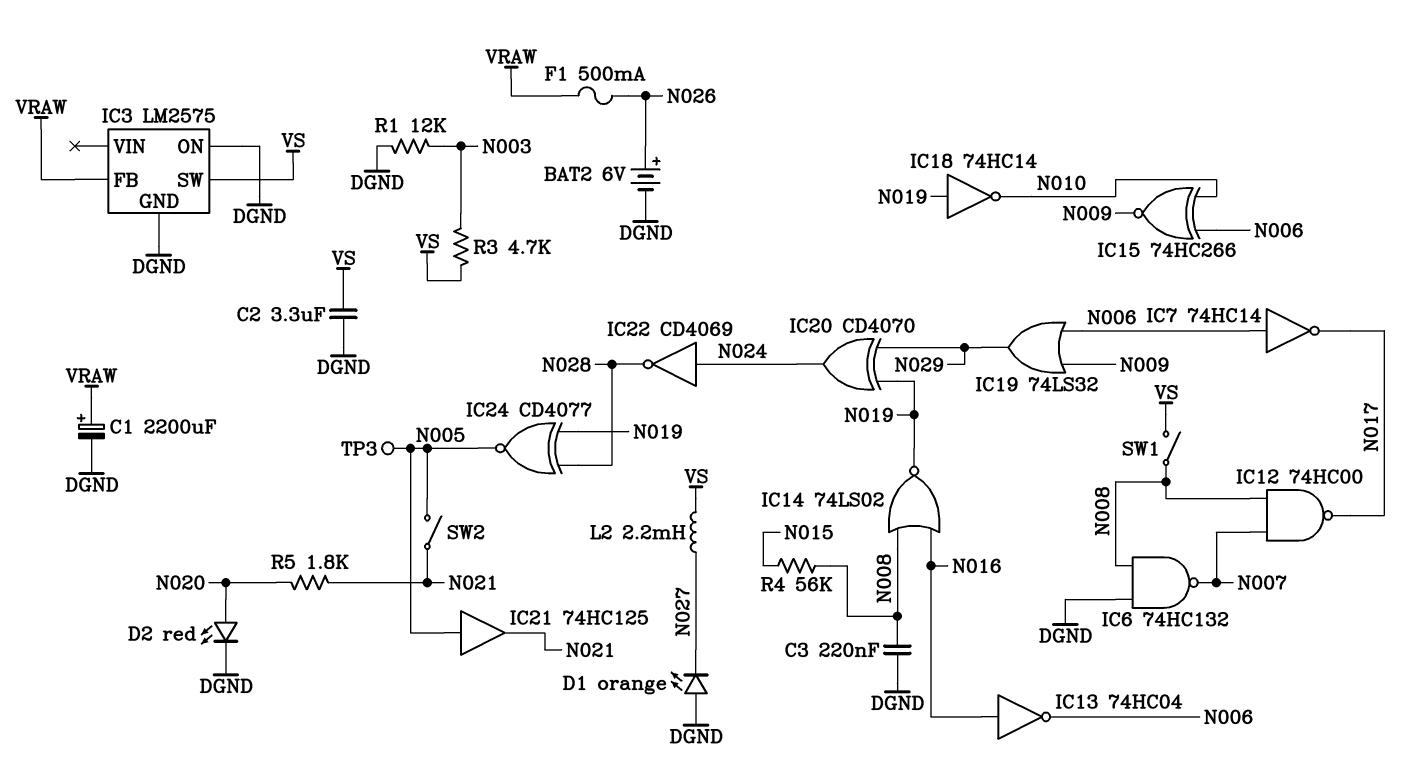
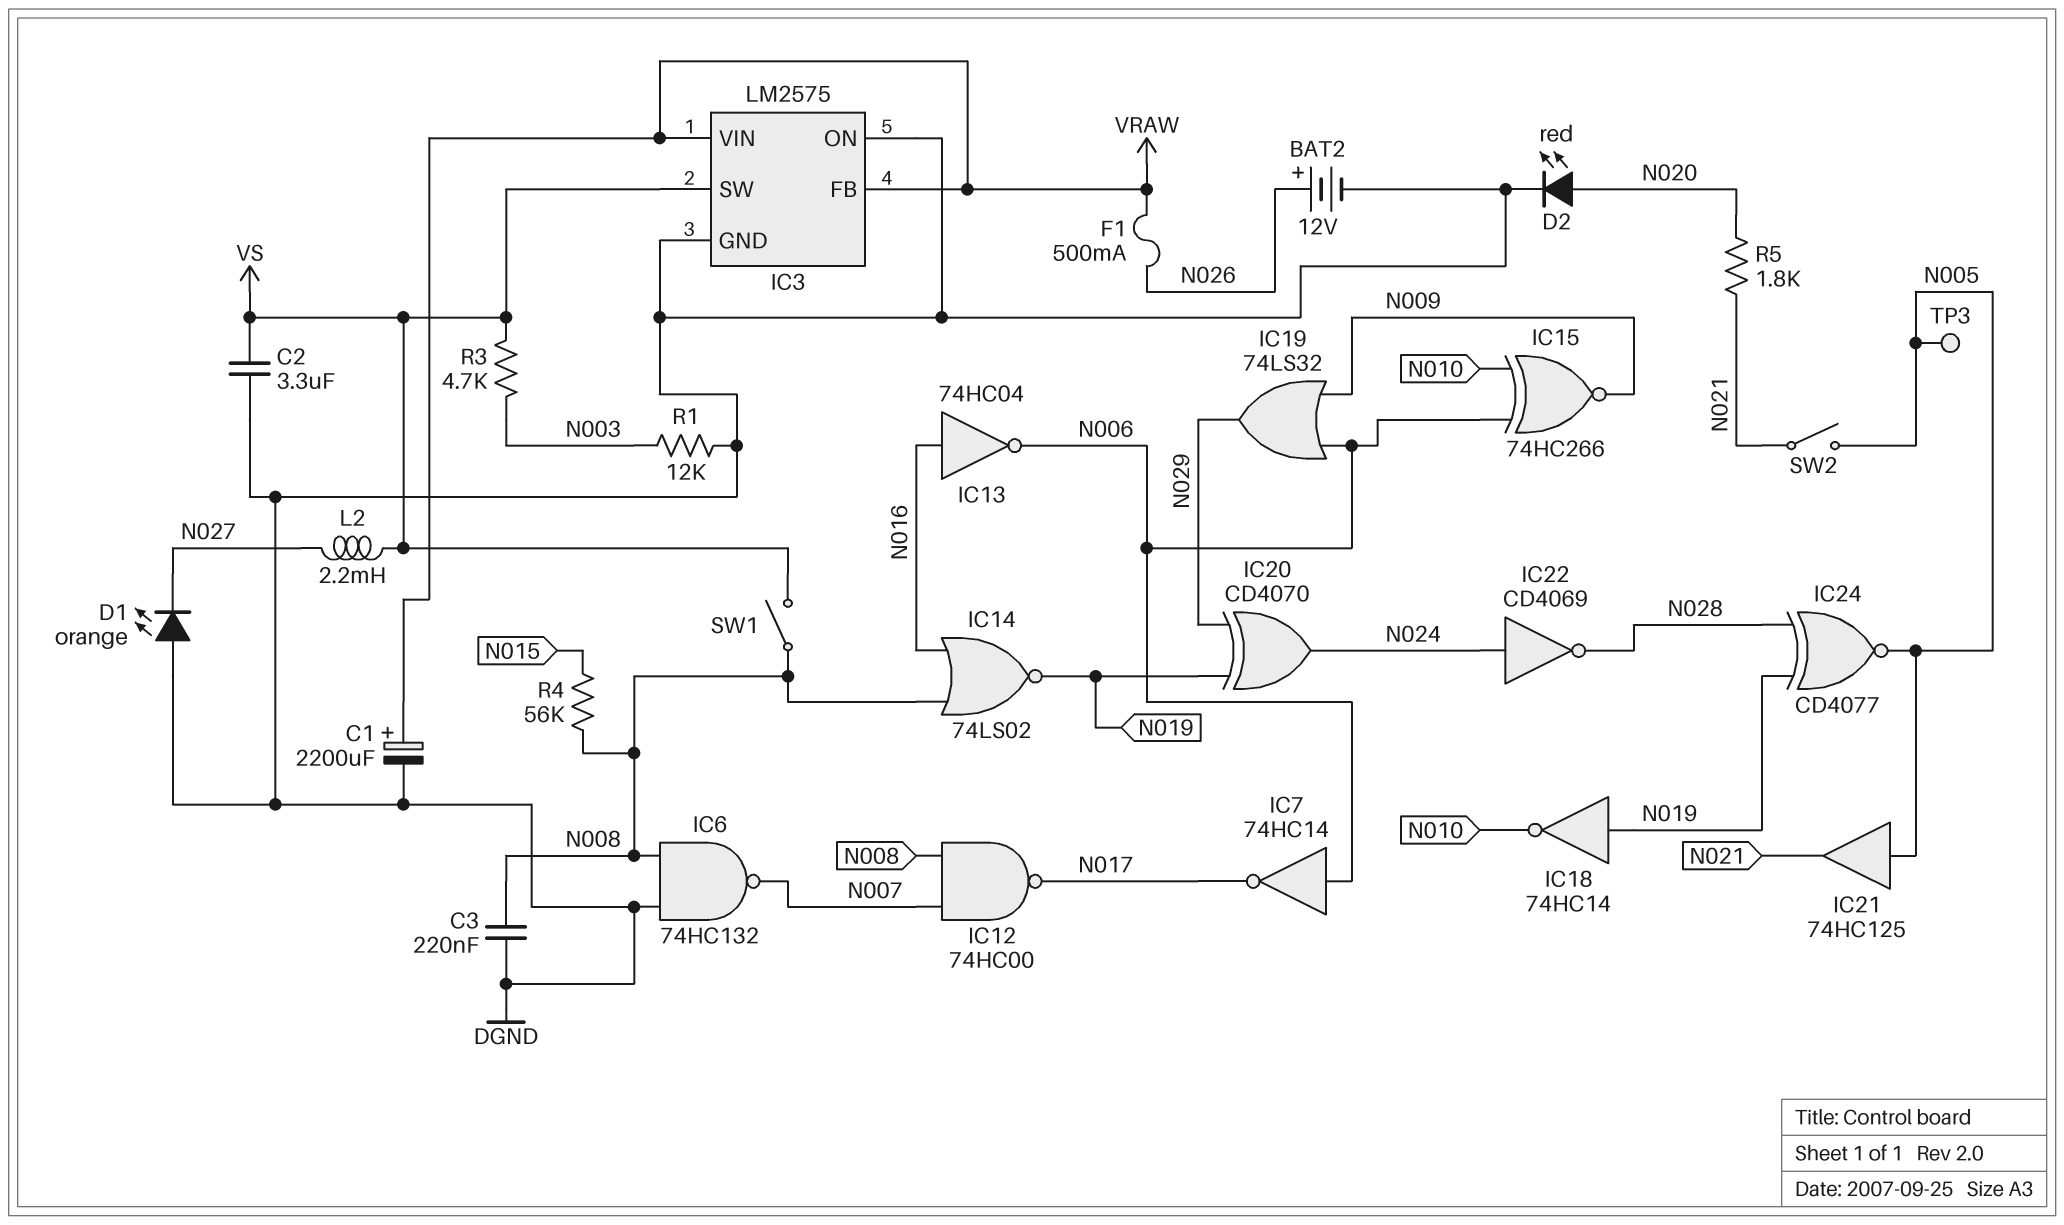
BAT2: 6V (plus N026, minus DGND) -> 12V (plus N026, minus DGND)
IC3 pin VIN: none -> VRAW

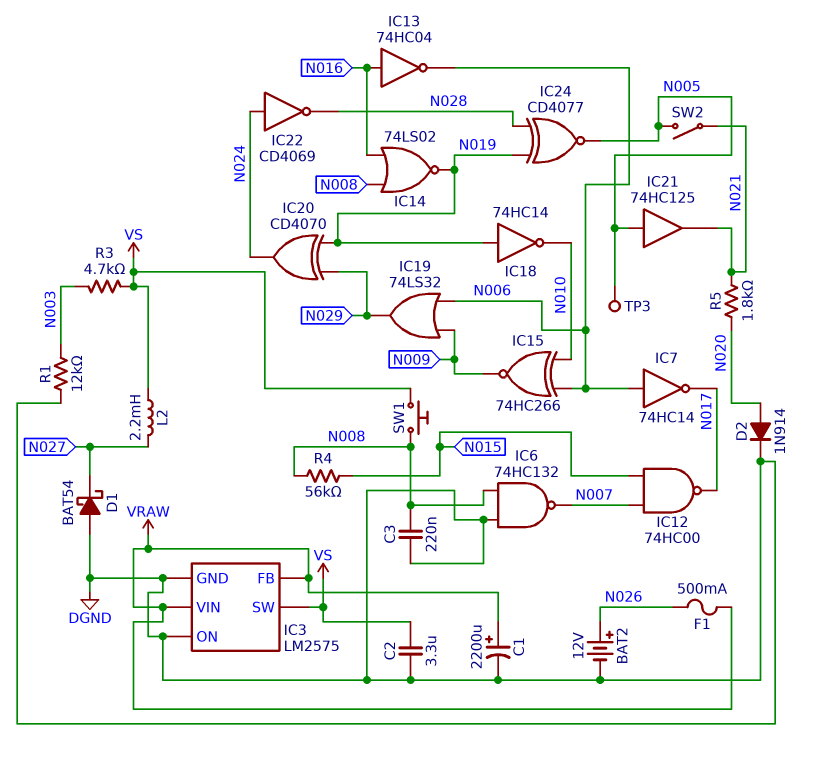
D1: LED orange (A DGND, K N027) -> schottky BAT54 (A DGND, K N027)
D2: LED red (A N020, K DGND) -> diode 1N914 (A N020, K DGND)
IC12: NAND 74HC00 (in N007, in N008, out N017) -> NAND 74HC00 (in N007, in N015, out N017)
SW1: switch (N008, VS) -> button (N008, VS)

